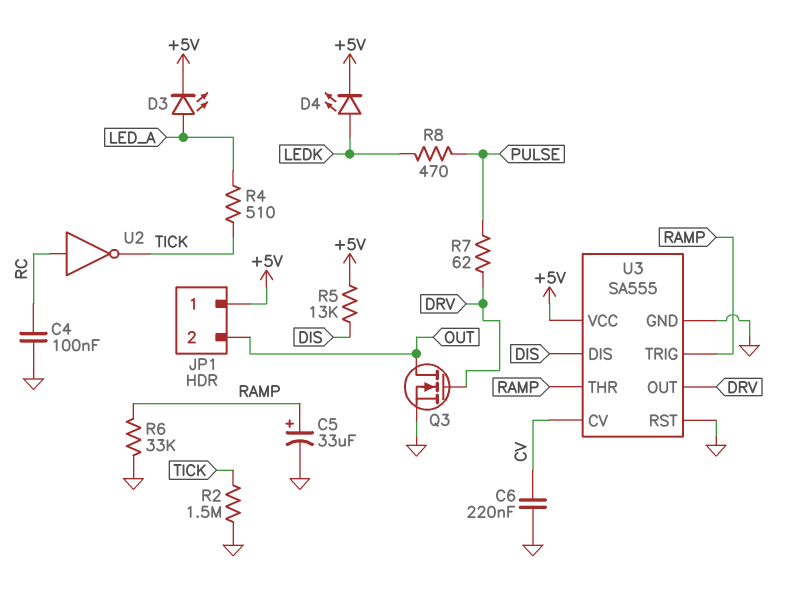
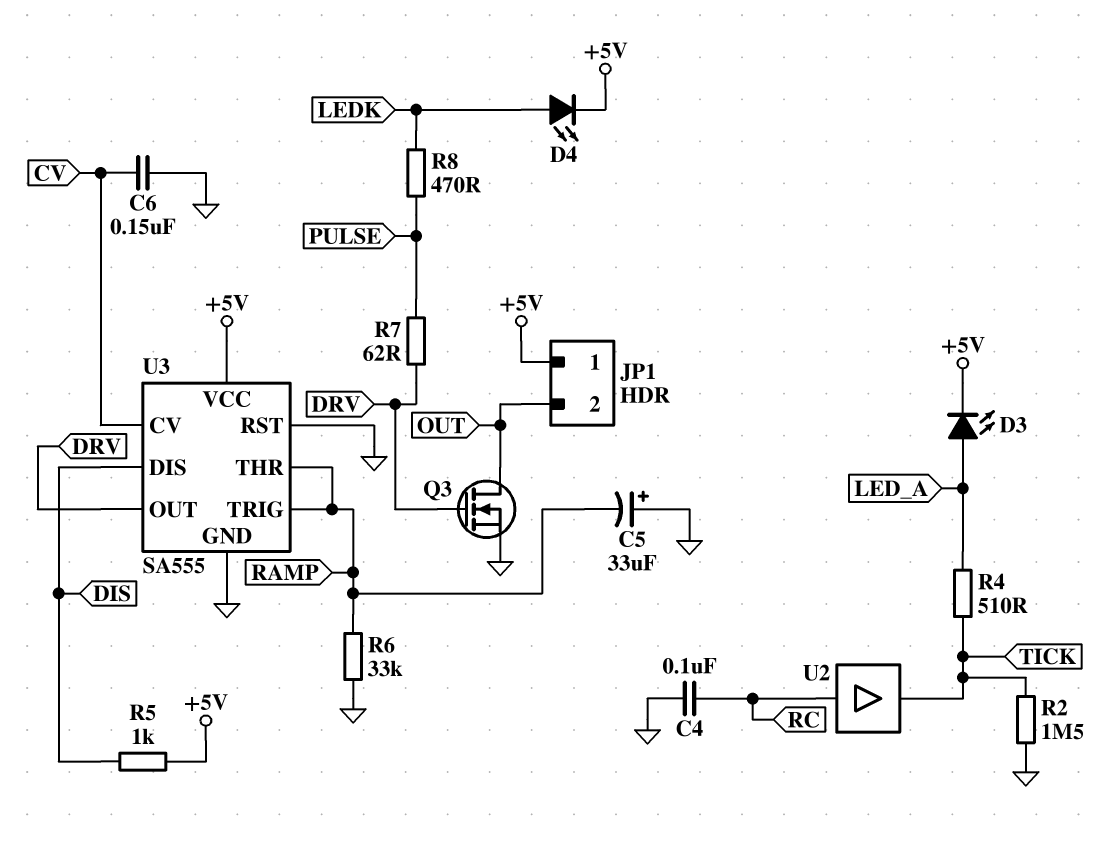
C5: 33uF (plus RAMP, minus GND) -> 33uF (plus GND, minus RAMP)
C6: 220nF (CV, GND) -> 150nF (CV, GND)
R5: 13k (+5V, DIS) -> 1k (+5V, DIS)
U2: NOT (in RC, out TICK) -> buffer (in RC, out TICK)

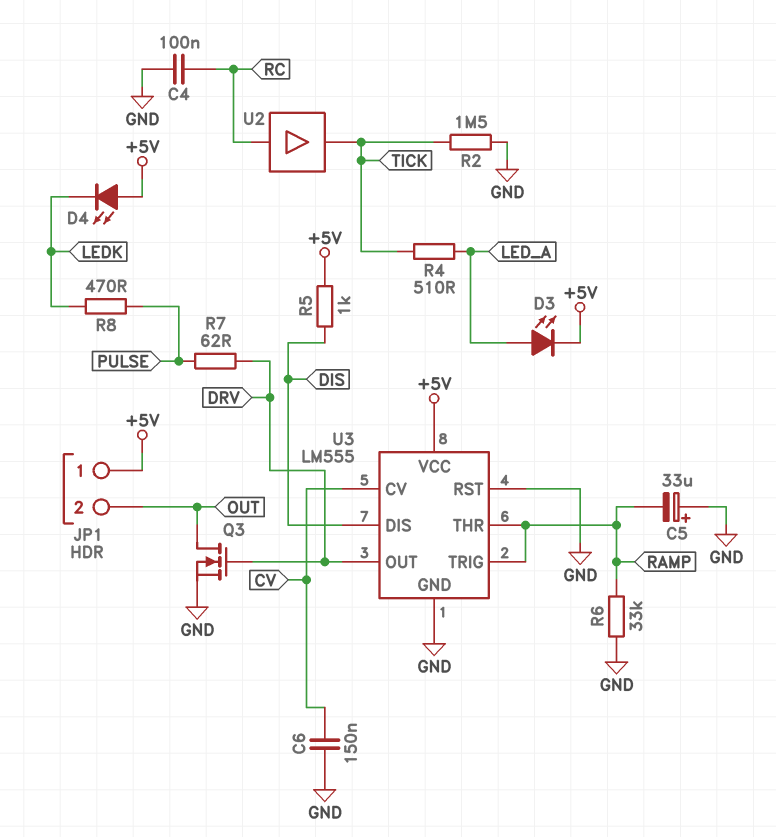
D4: LED (A LEDK, K +5V) -> LED (A +5V, K LEDK)
U3: SA555 -> LM555

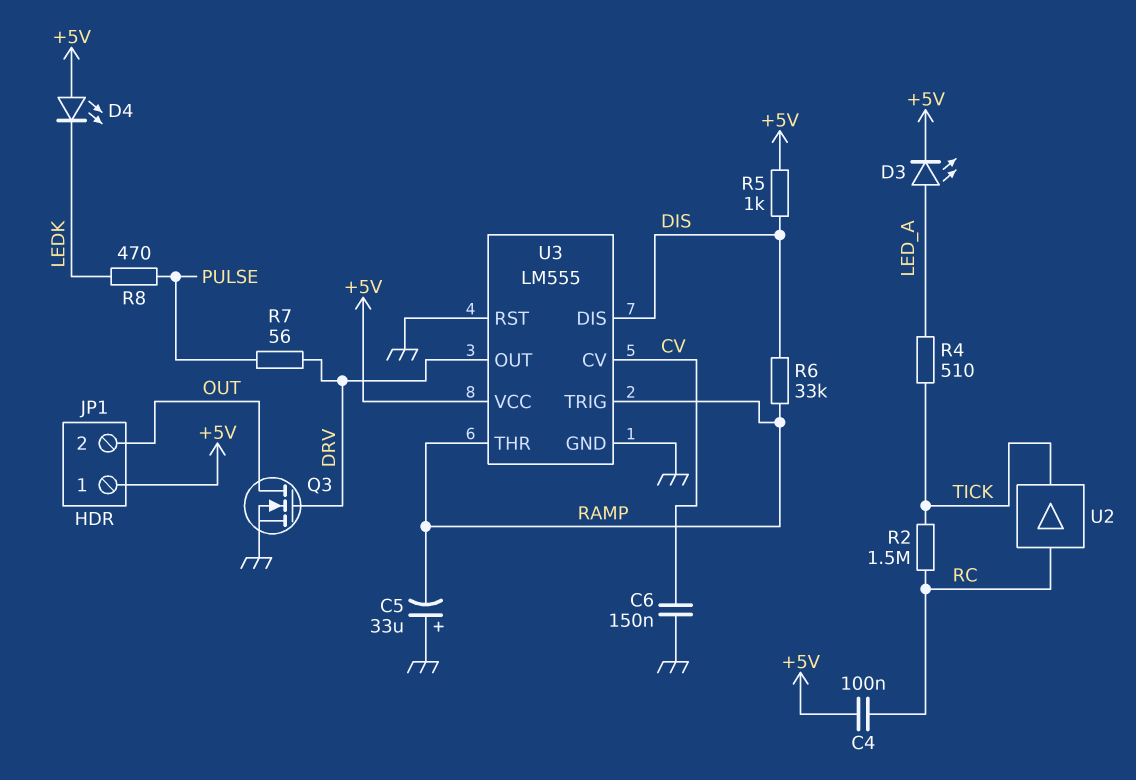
C4: 100nF (GND, RC) -> 100nF (+5V, RC)
R2: 1.5M (GND, TICK) -> 1.5M (RC, TICK)
R6: 33k (GND, RAMP) -> 33k (DIS, RAMP)
R7: 62 (DRV, PULSE) -> 56 (DRV, PULSE)

